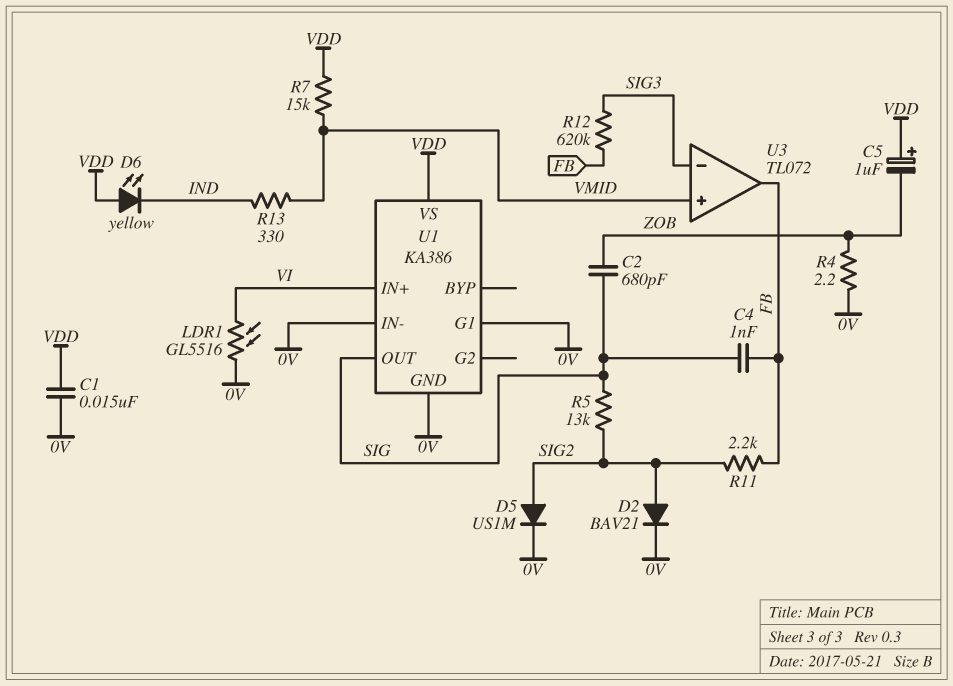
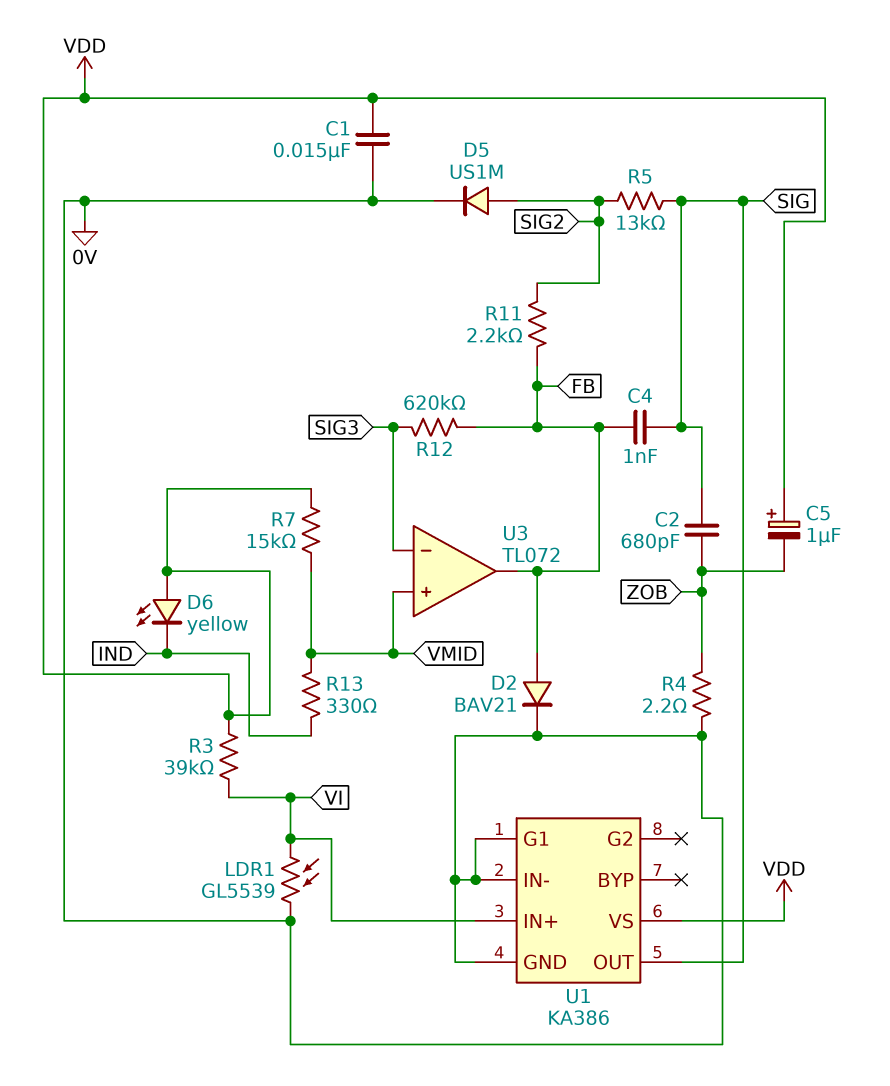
D2: diode BAV21 (A SIG2, K 0V) -> diode BAV21 (A FB, K 0V)
LDR1: GL5516 (0V, VI) -> GL5539 (0V, VI)
R3: none -> 39k (VDD, VI)

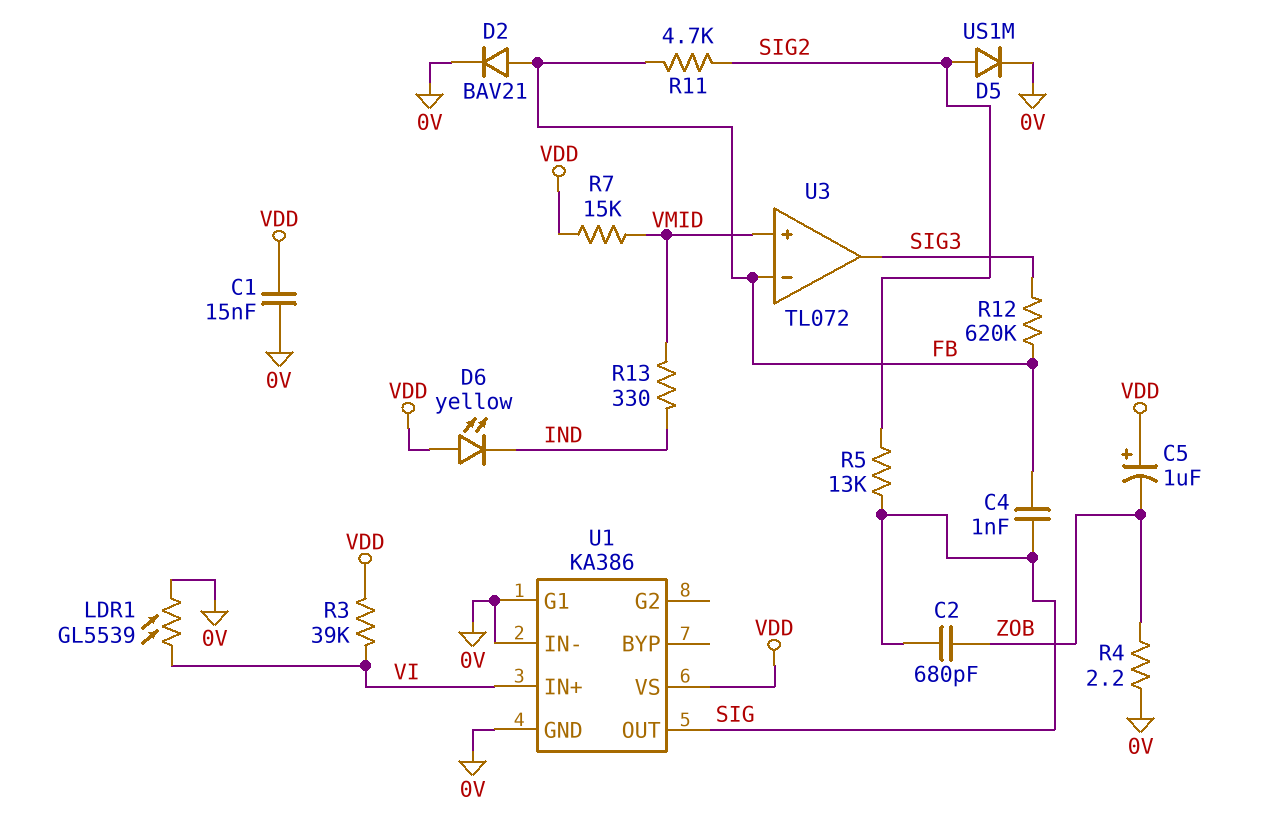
R11: 2.2k (FB, SIG2) -> 4.7k (FB, SIG2)
U3 pin in-: SIG3 -> FB
U3 pin out: FB -> SIG3

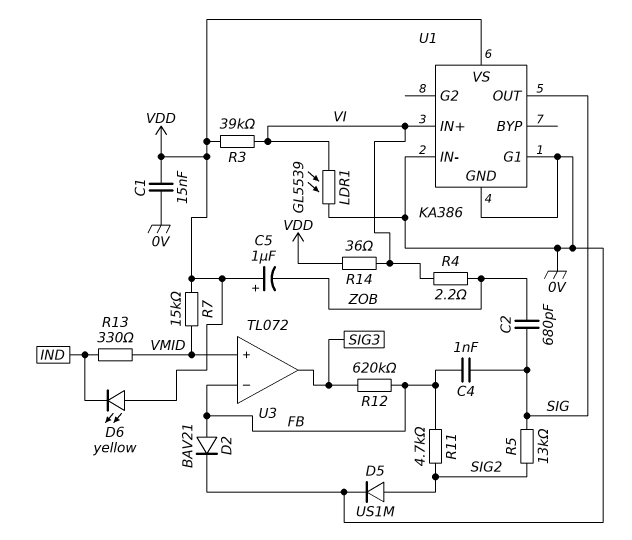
R4: 2.2 (0V, ZOB) -> 2.2 (VI, ZOB)
R14: none -> 36 (VDD, VI)

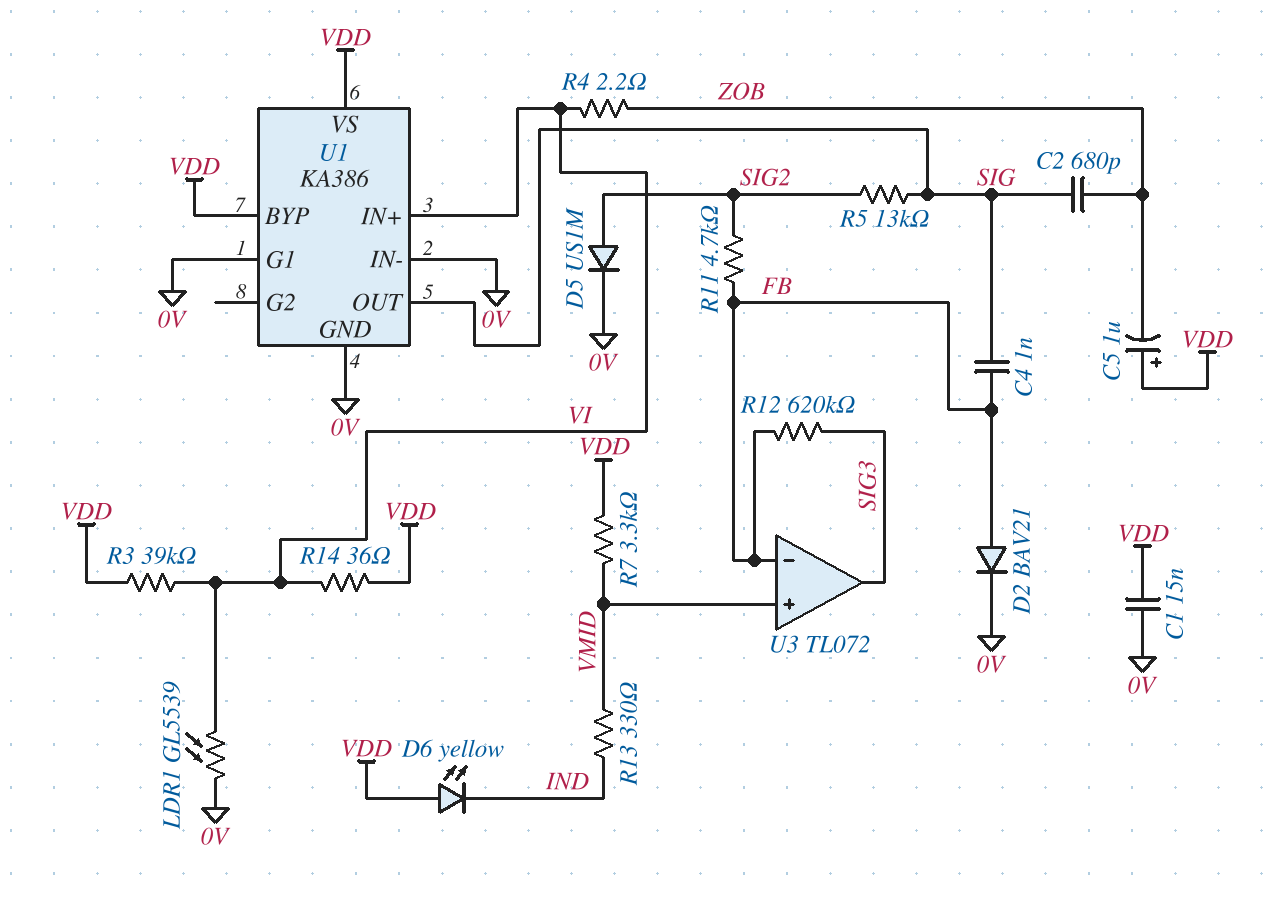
R7: 15k (VDD, VMID) -> 3.3k (VDD, VMID)
U1 pin BYP: none -> VDD

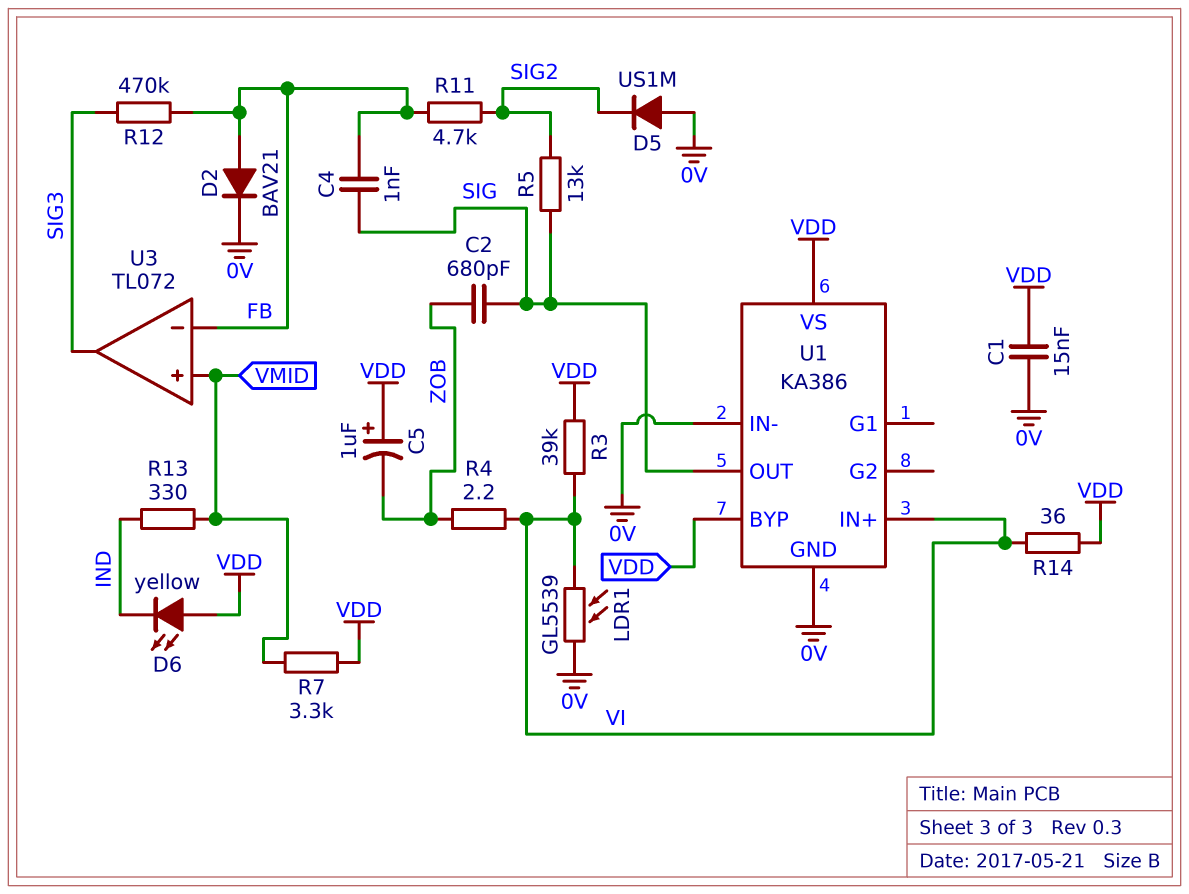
D5: diode US1M (A SIG2, K 0V) -> diode US1M (A 0V, K SIG2)
R12: 620k (FB, SIG3) -> 470k (FB, SIG3)
U1 pin G1: 0V -> none

